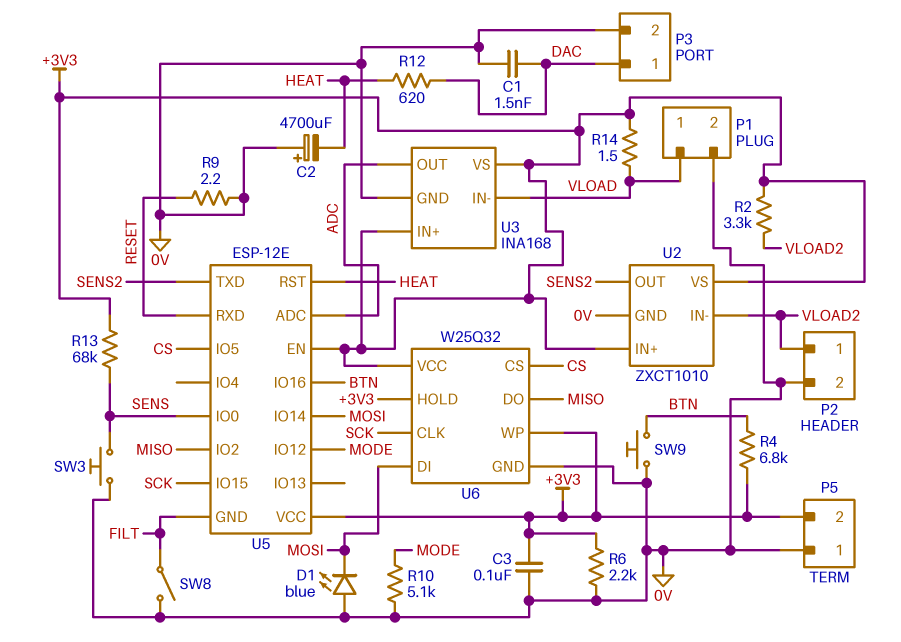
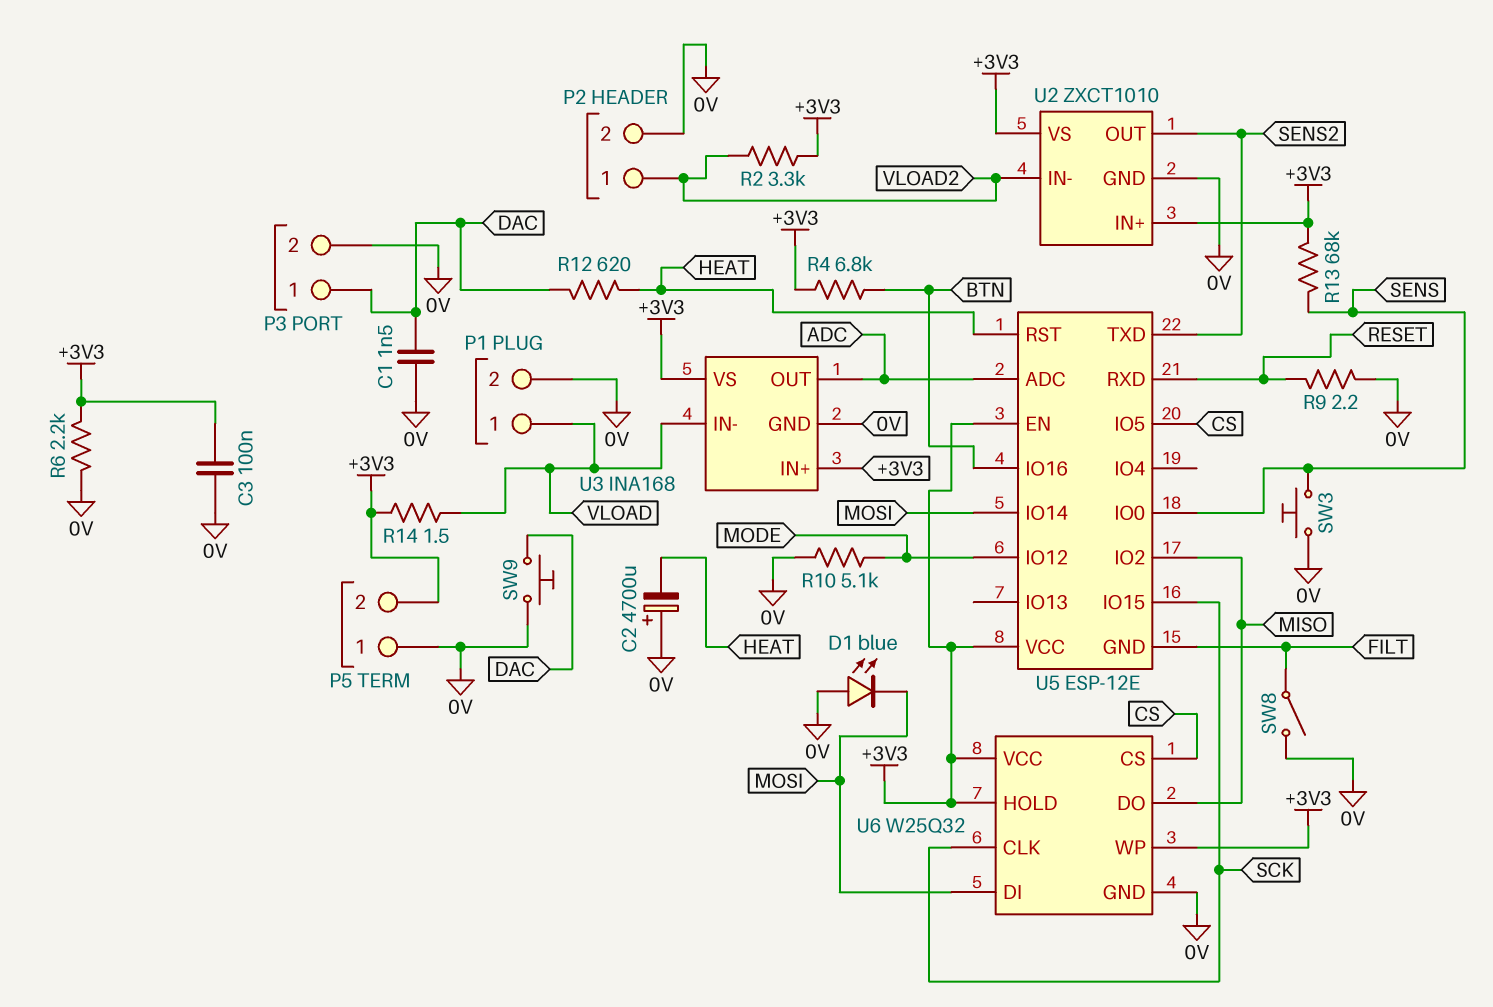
SW9: button (0V, BTN) -> button (0V, DAC)

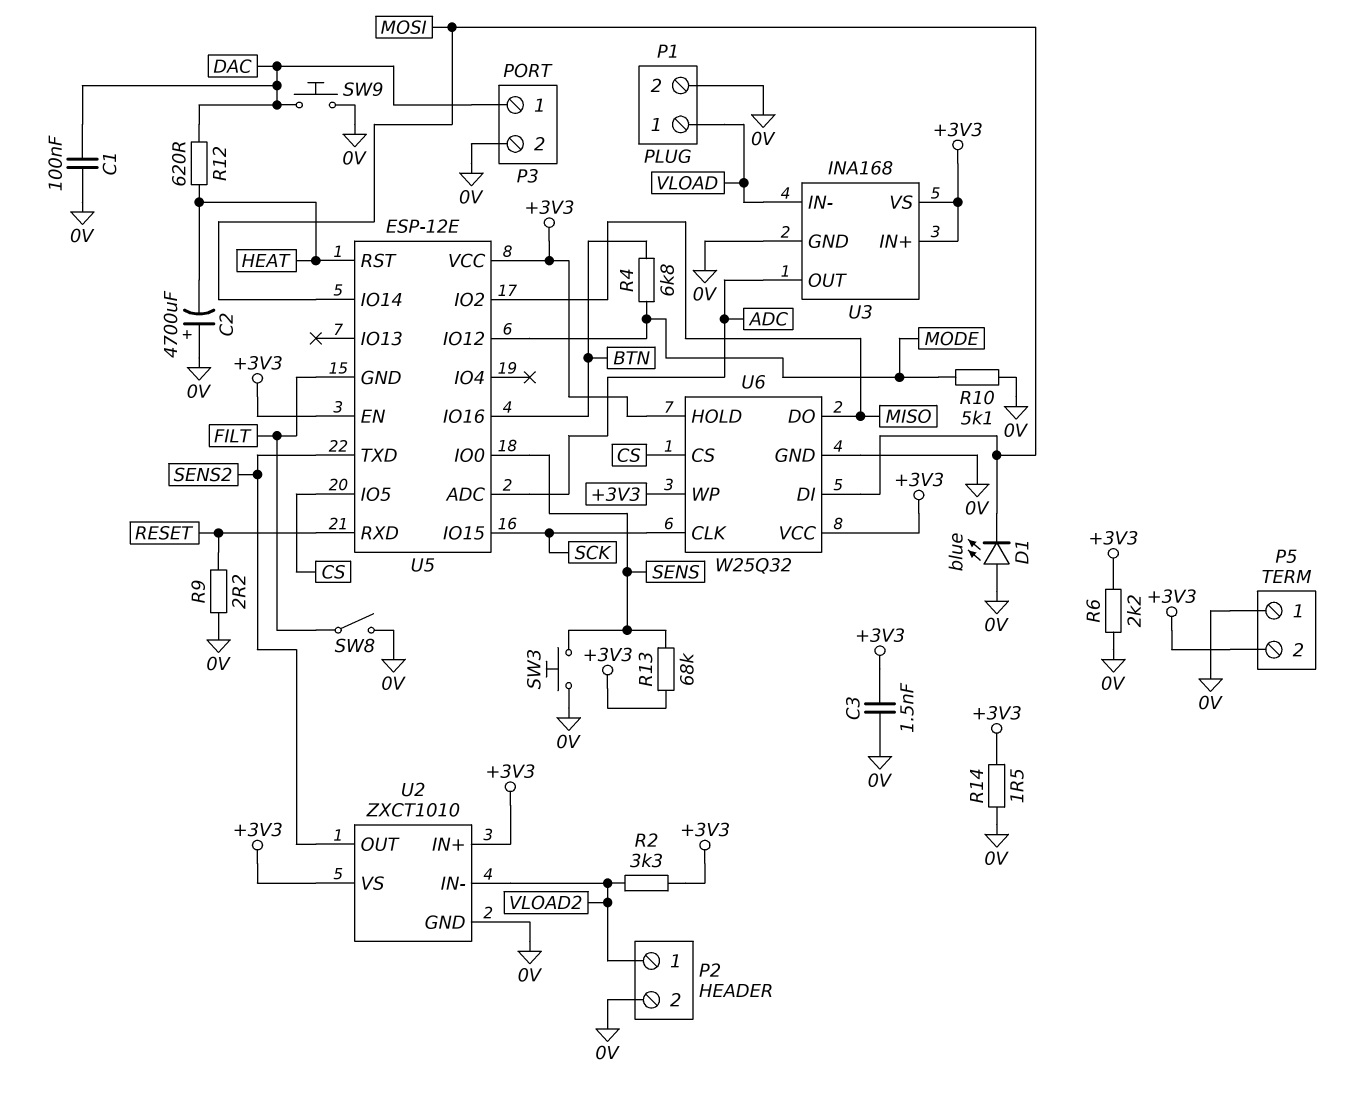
C1: 1.5nF (0V, DAC) -> 100nF (0V, DAC)
C3: 100nF (+3V3, 0V) -> 1.5nF (+3V3, 0V)
R4: 6.8k (+3V3, BTN) -> 6.8k (BTN, MODE)
R14: 1.5 (+3V3, VLOAD) -> 1.5 (+3V3, 0V)

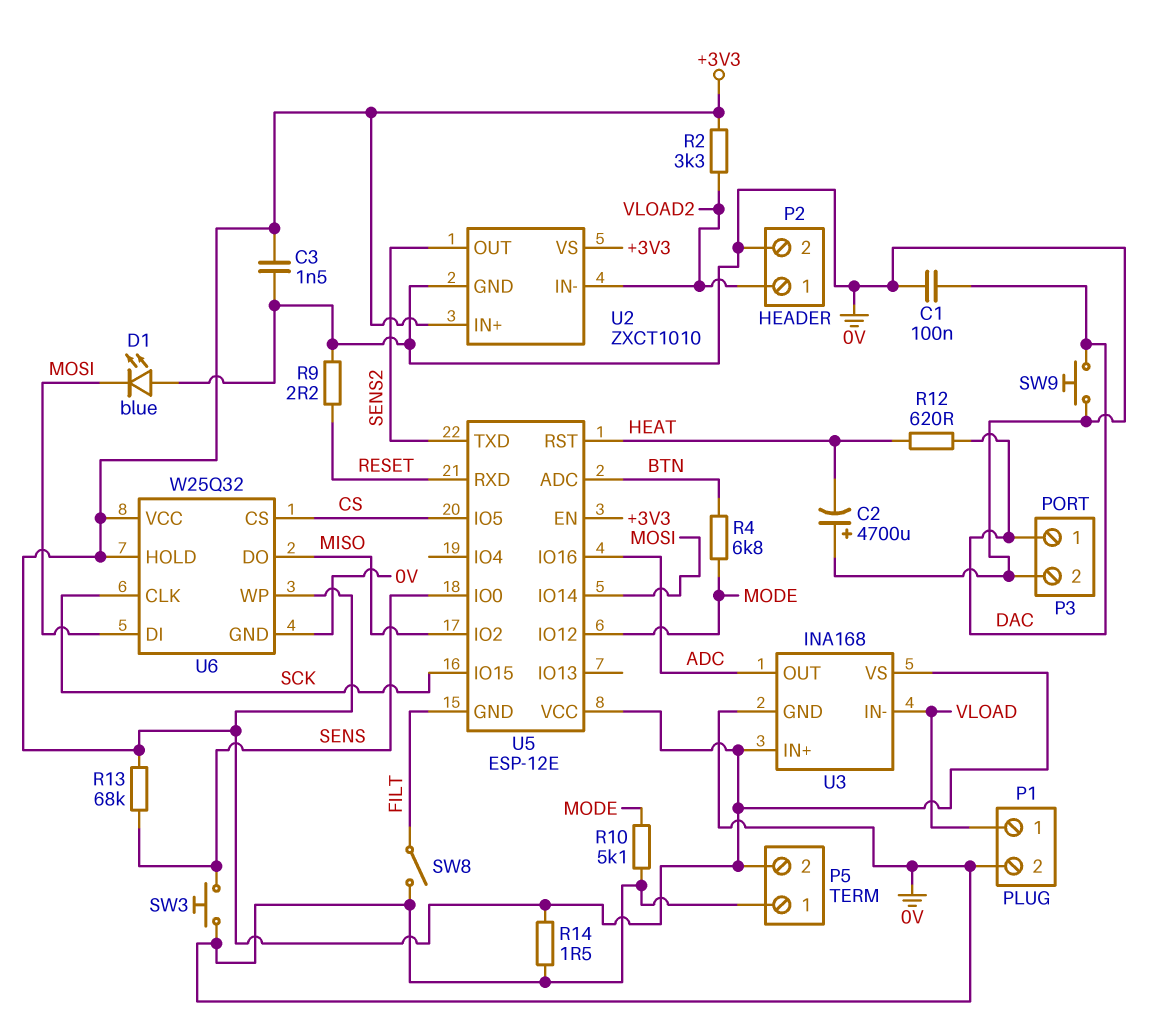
R6: 2.2k (+3V3, 0V) -> none
U5 pin ADC: ADC -> BTN
U5 pin IO16: BTN -> ADC

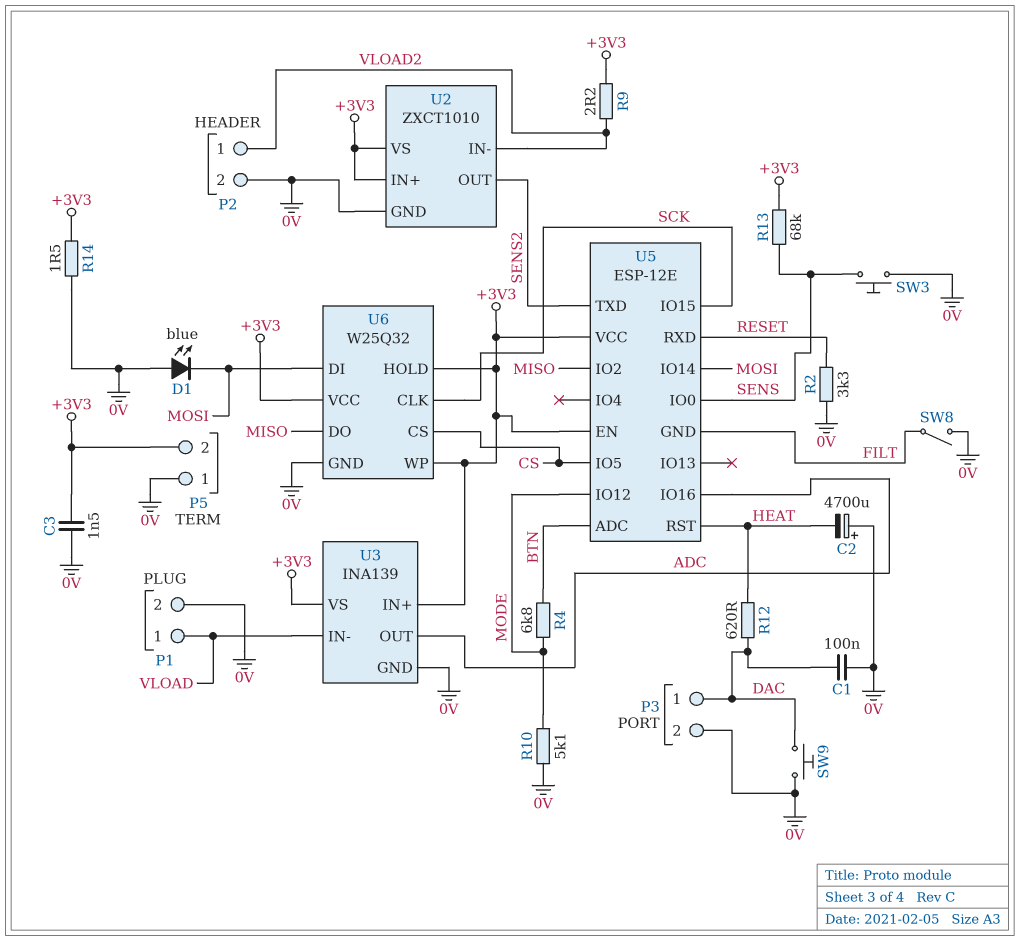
R2: 3.3k (+3V3, VLOAD2) -> 3.3k (0V, RESET)
R9: 2.2 (0V, RESET) -> 2.2 (+3V3, VLOAD2)
U3: INA168 -> INA139

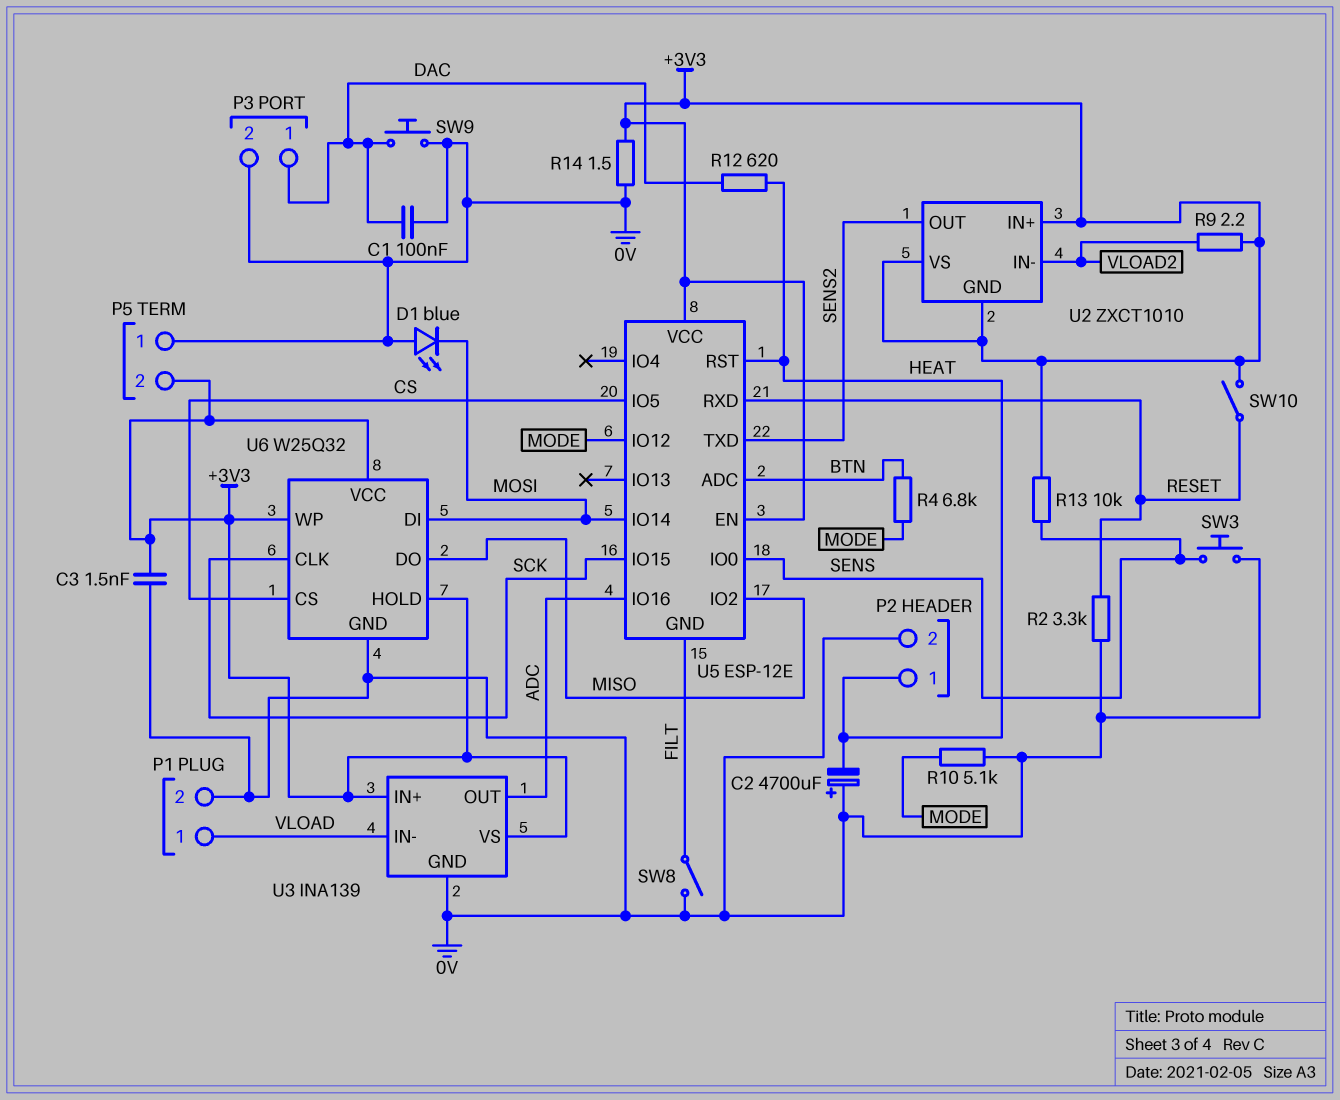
P2 pin 1: VLOAD2 -> HEAT
R13: 68k (+3V3, SENS) -> 10k (+3V3, SENS)
SW10: none -> switch (+3V3, RESET)
U2 pin GND: 0V -> +3V3

